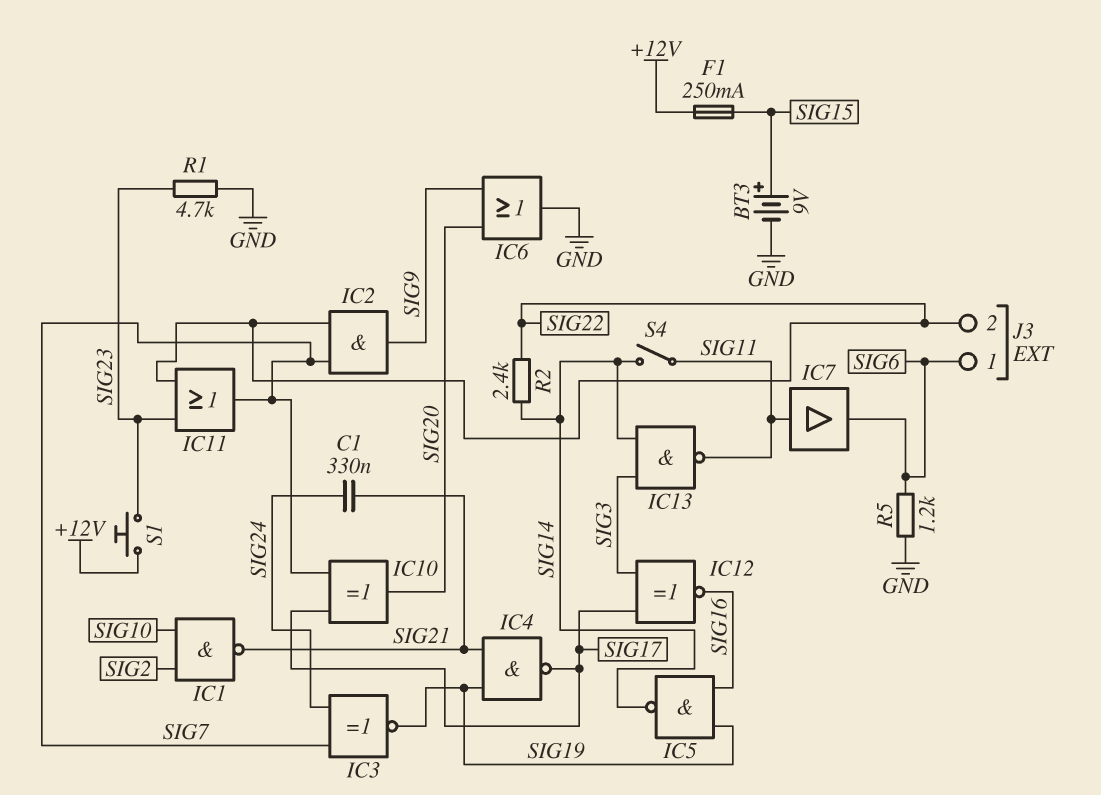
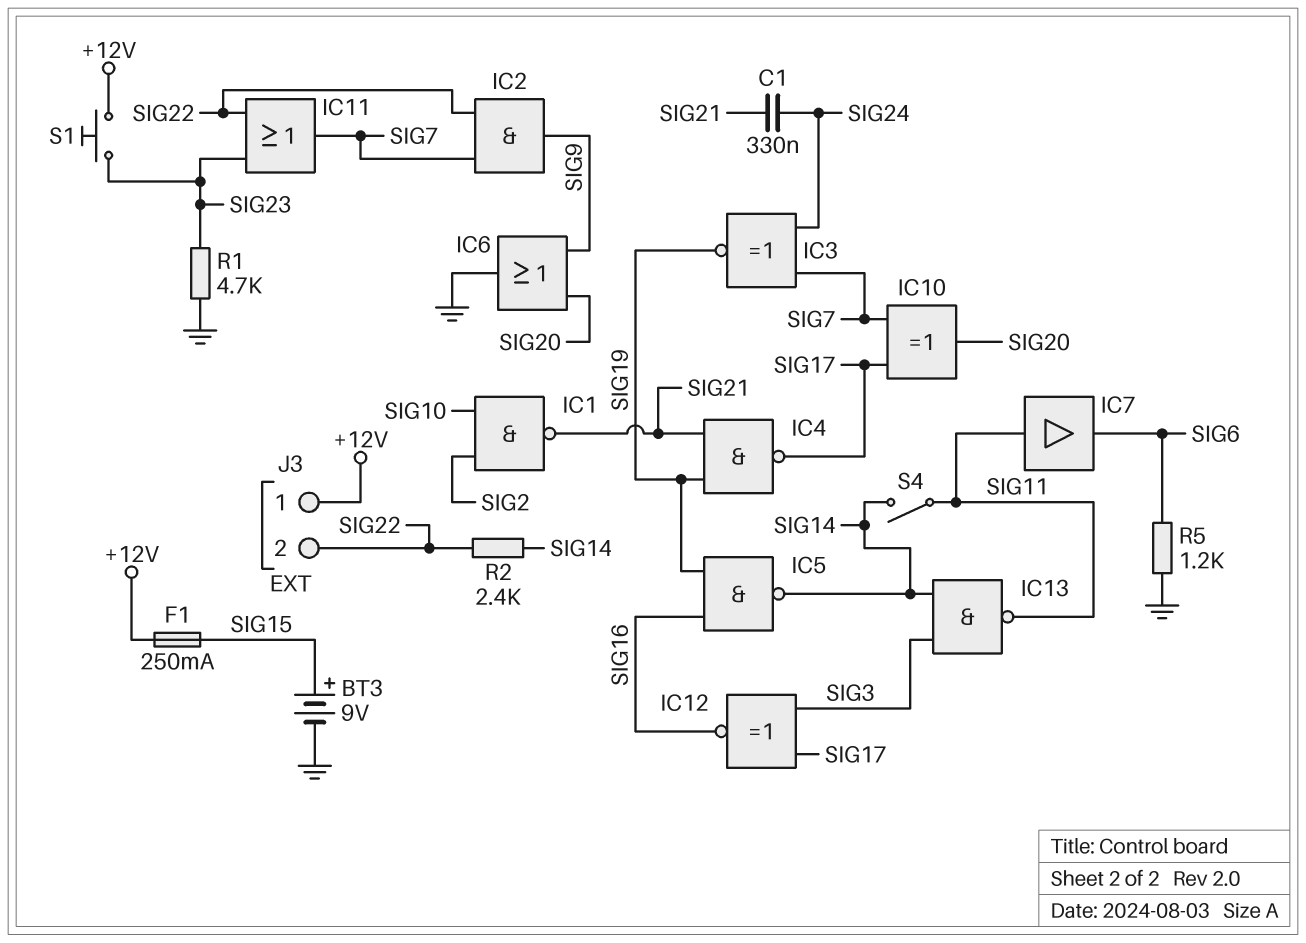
J3 pin 1: SIG6 -> +12V

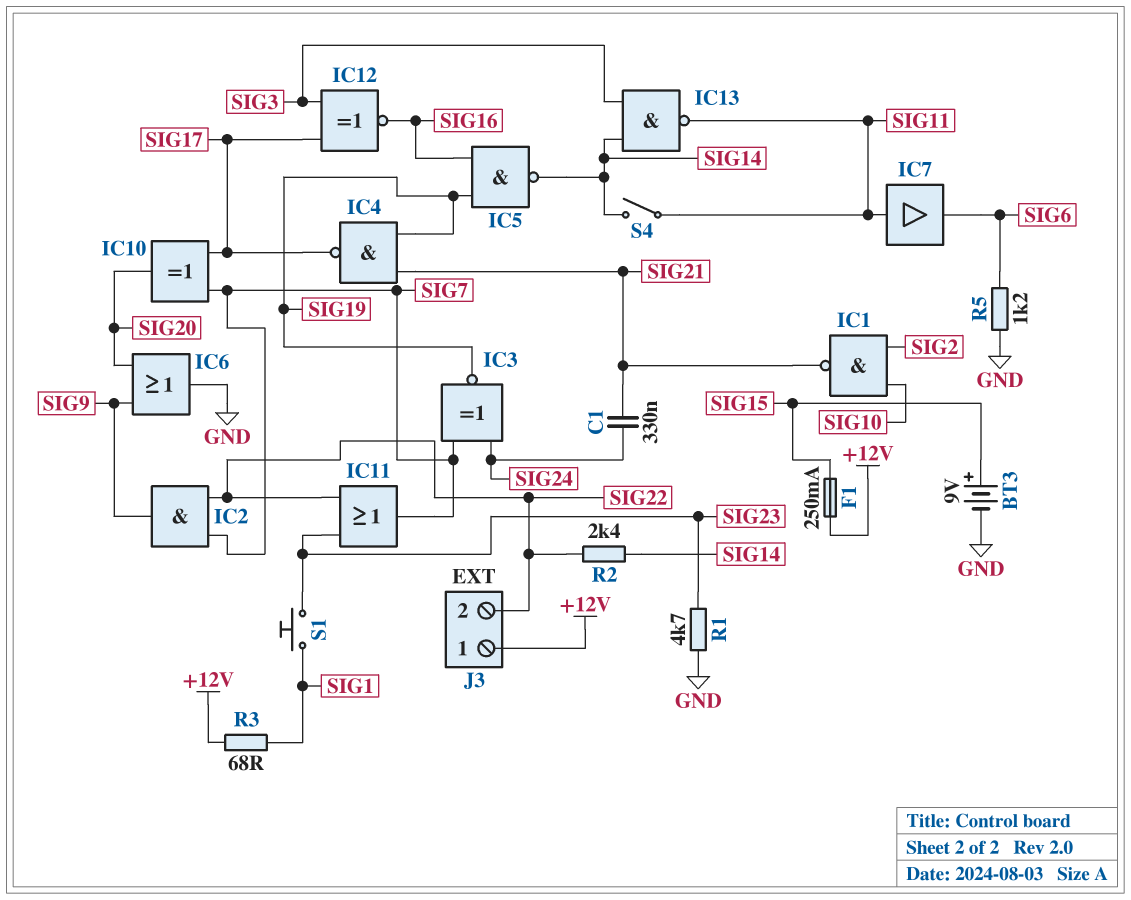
R3: none -> 68 (+12V, SIG1)
S1: button (+12V, SIG23) -> button (SIG1, SIG23)

